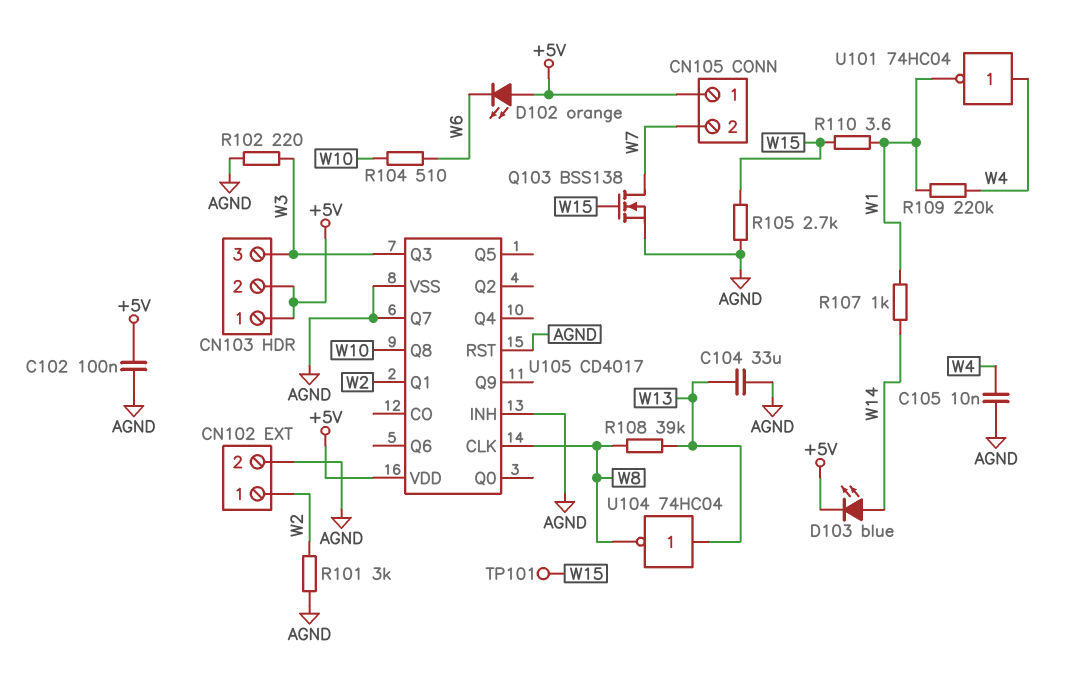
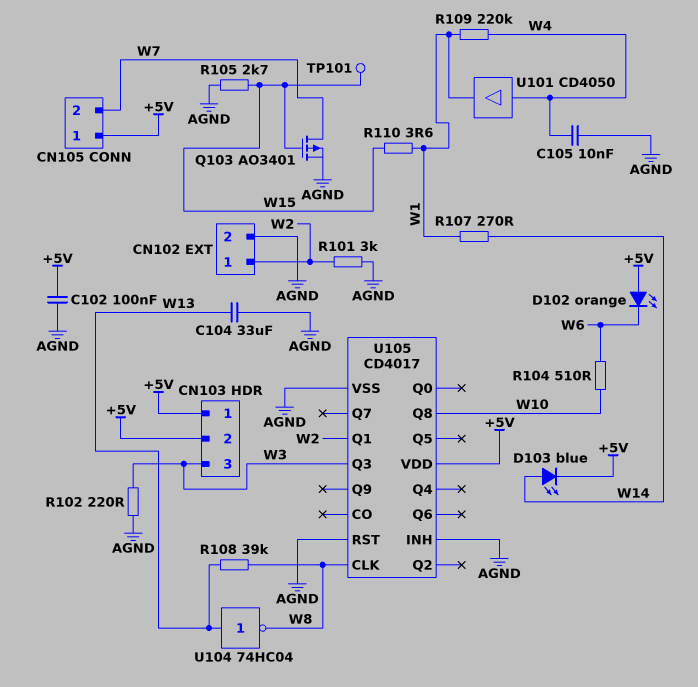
Q103: NMOS BSS138 (G W15, D W7, S AGND) -> PMOS AO3401 (G W15, D W7, S AGND)
R107: 1k (W1, W14) -> 270 (W1, W14)
U101: NOT 74HC04 (in W4, out W1) -> buffer CD4050 (in W4, out W1)
U105 pin Q7: AGND -> none

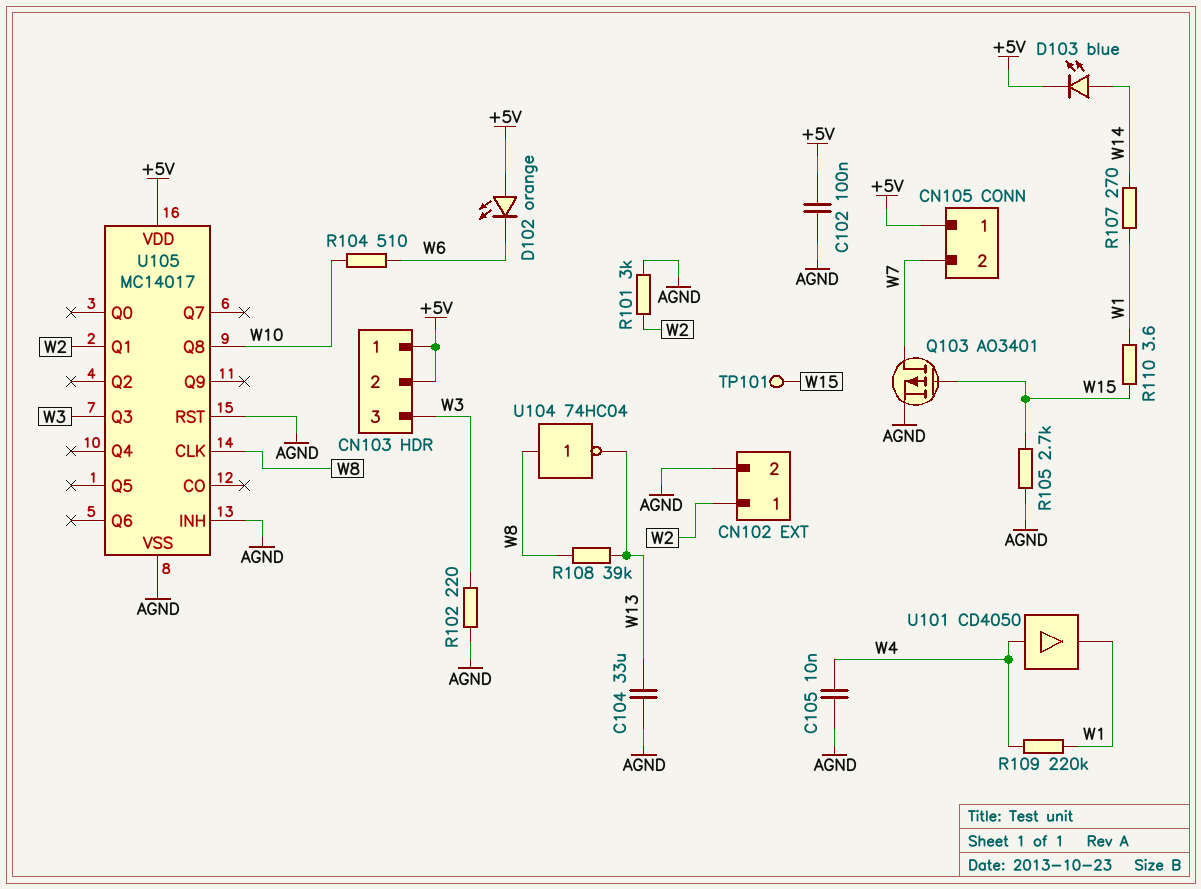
U104: NOT 74HC04 (in W13, out W8) -> NOT 74HC04 (in W8, out W13)
U105: CD4017 -> MC14017

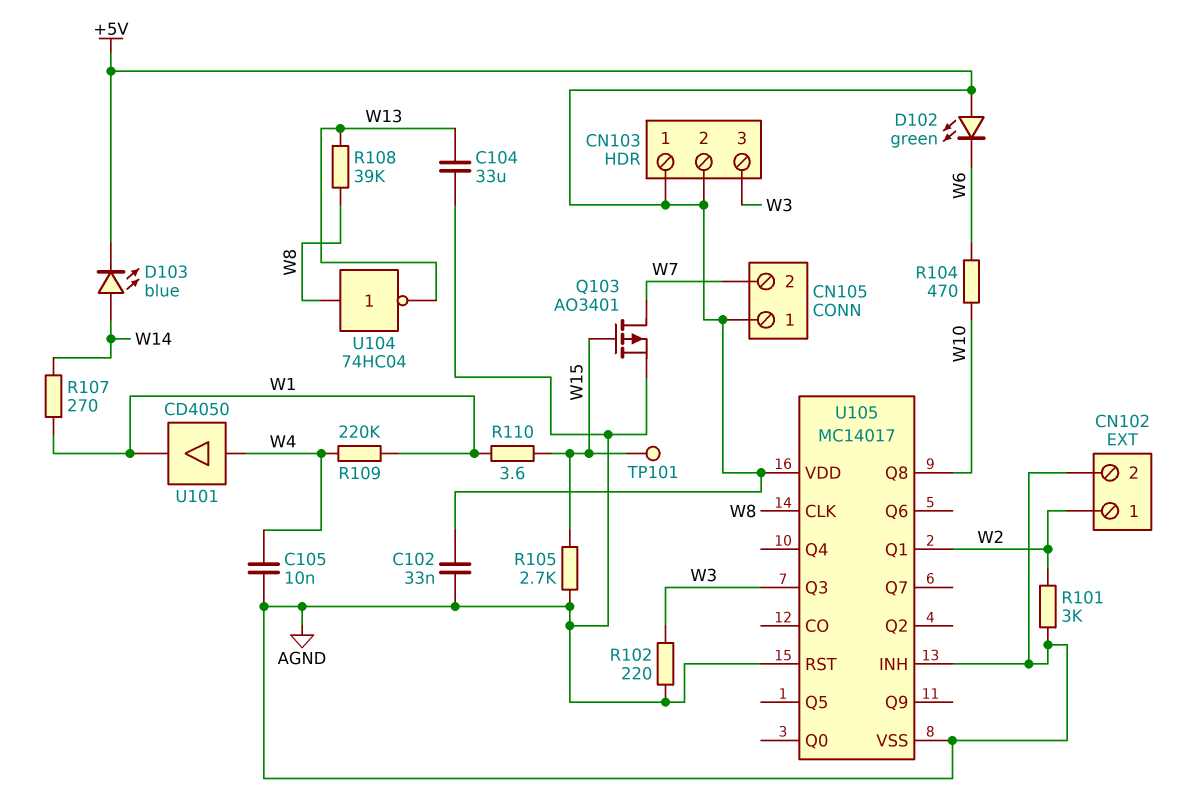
C102: 100nF (+5V, AGND) -> 33nF (+5V, AGND)
D102: LED orange (A +5V, K W6) -> LED green (A +5V, K W6)
R104: 510 (W6, W10) -> 470 (W6, W10)

